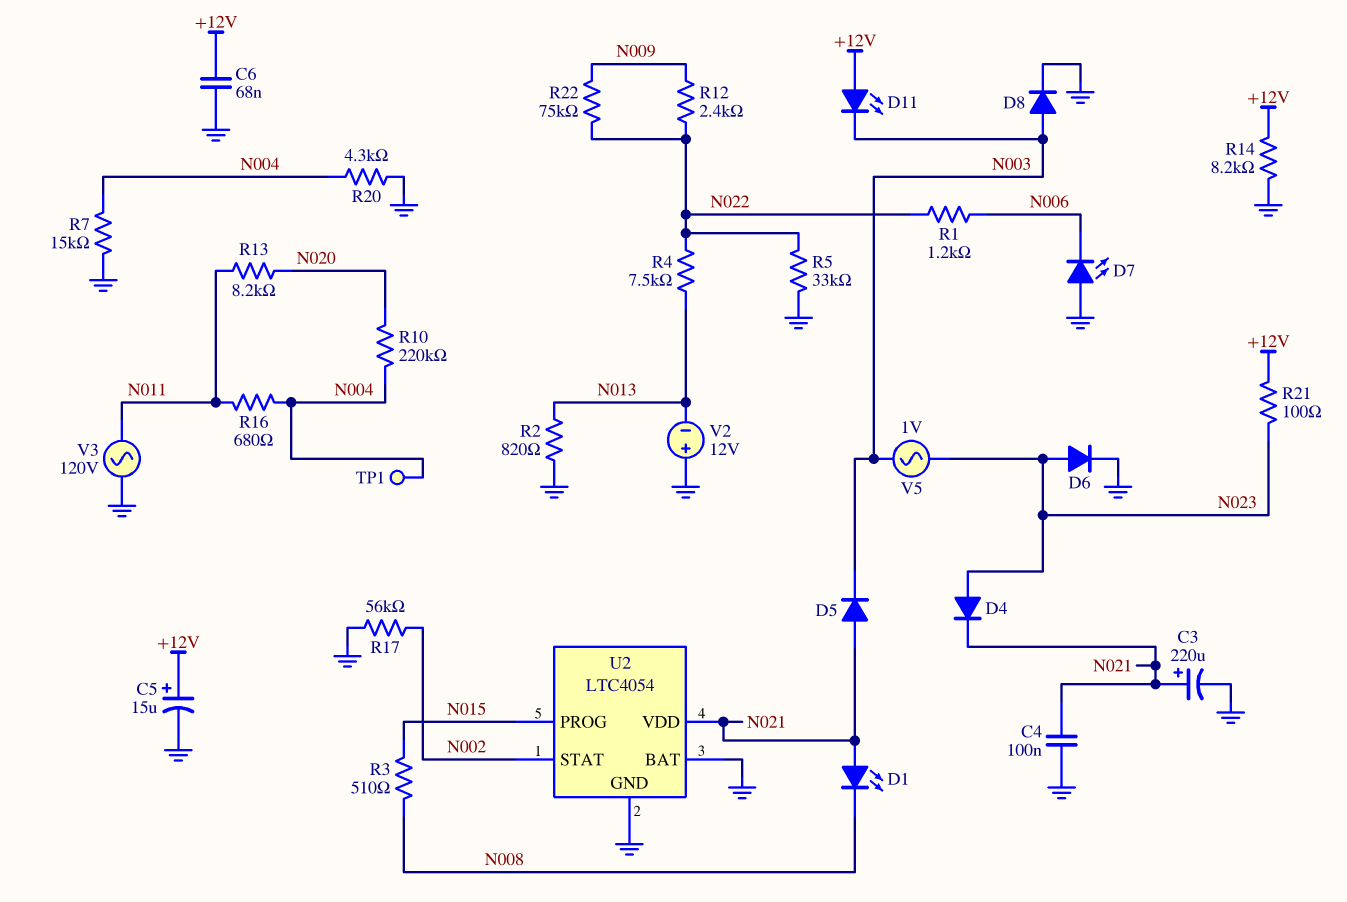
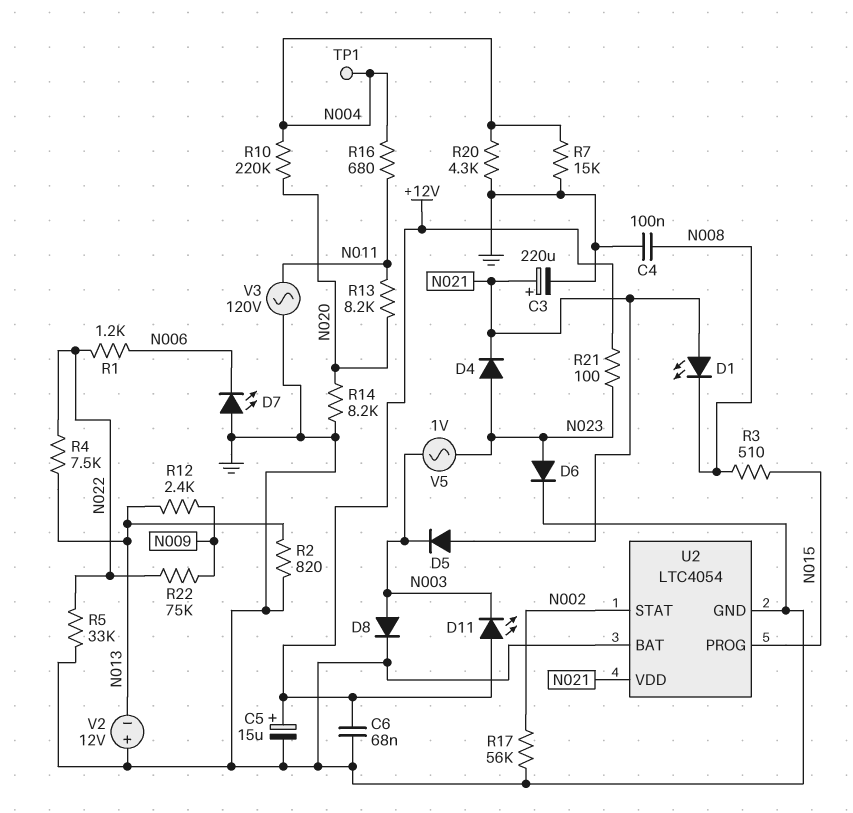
C4: 100nF (GND, N021) -> 100nF (GND, N008)
R12: 2.4k (N009, N022) -> 2.4k (N009, N013)
R14: 8.2k (+12V, GND) -> 8.2k (GND, N020)

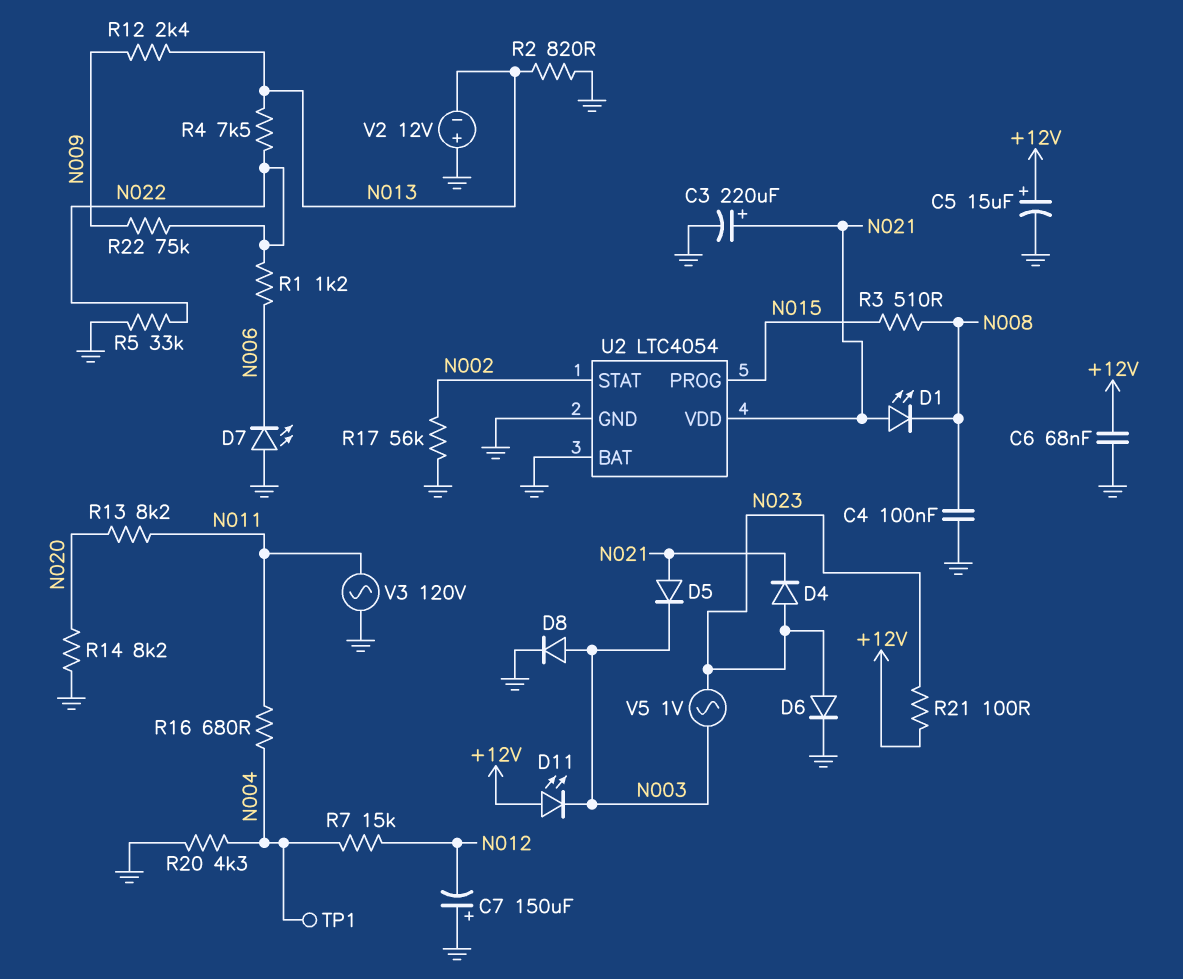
C7: none -> 150uF (plus GND, minus N012)
R7: 15k (GND, N004) -> 15k (N004, N012)
R10: 220k (N004, N020) -> none

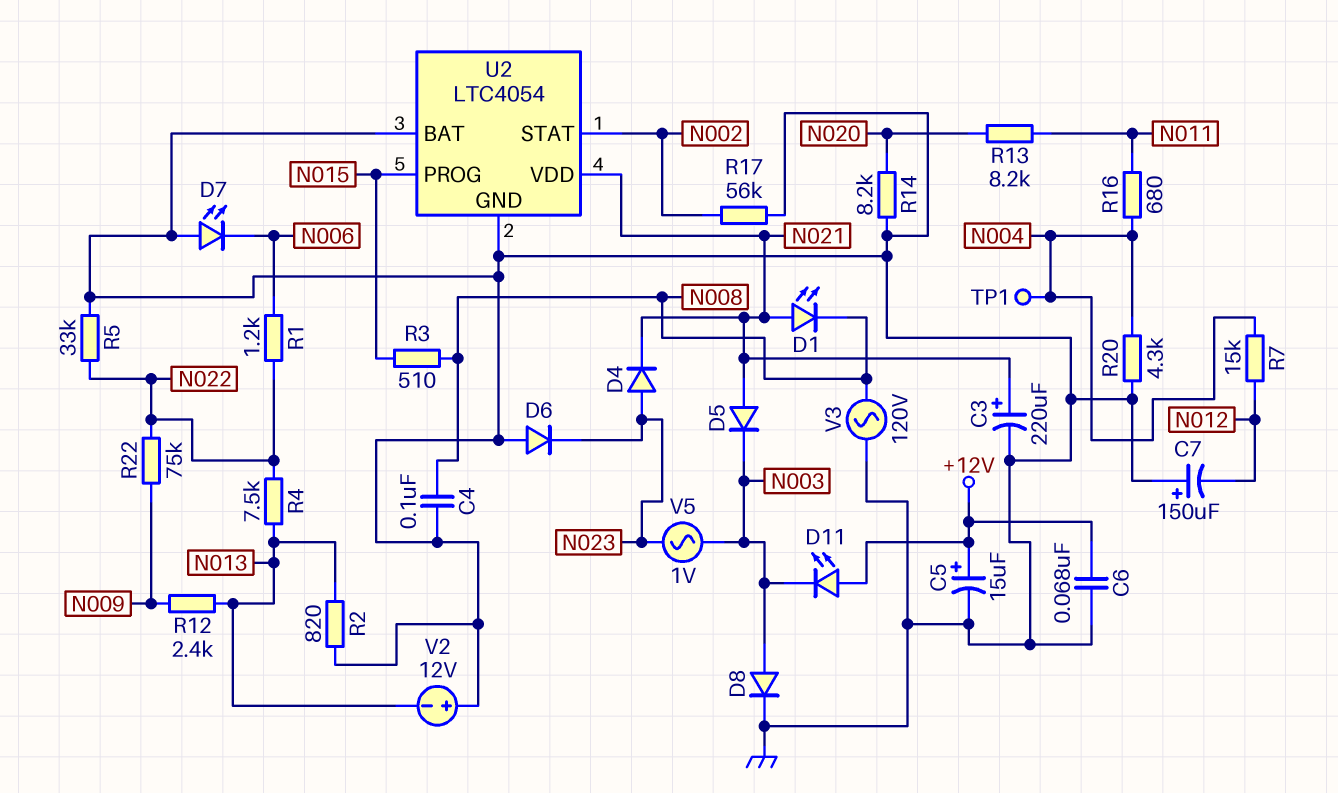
D6: diode (A N023, K GND) -> diode (A GND, K N023)
R21: 100 (+12V, N023) -> none
V3: AC 120V (GND, N011) -> AC 120V (GND, N008)

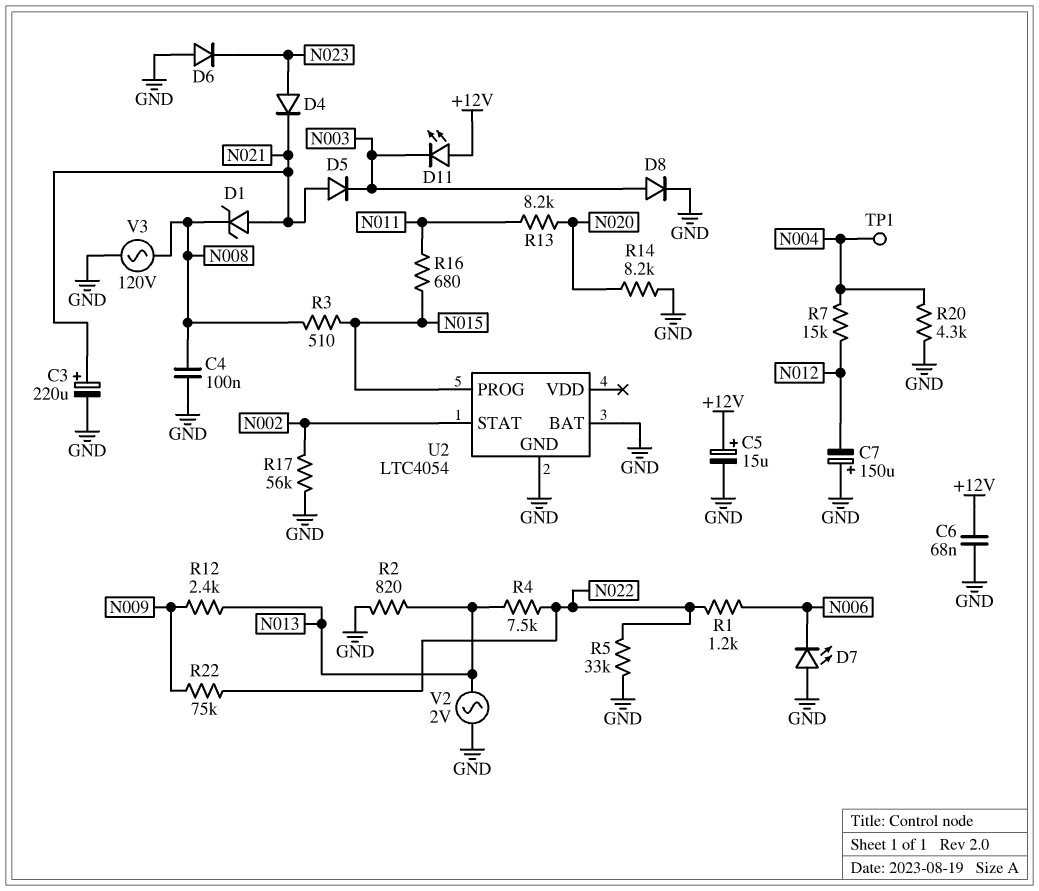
D1: LED (A N021, K N008) -> zener (A N021, K N008)
R16: 680 (N004, N011) -> 680 (N011, N015)
U2 pin VDD: N021 -> none
V2: 12V (plus GND, minus N013) -> AC 2V (GND, N013)
V5: AC 1V (N003, N023) -> none

